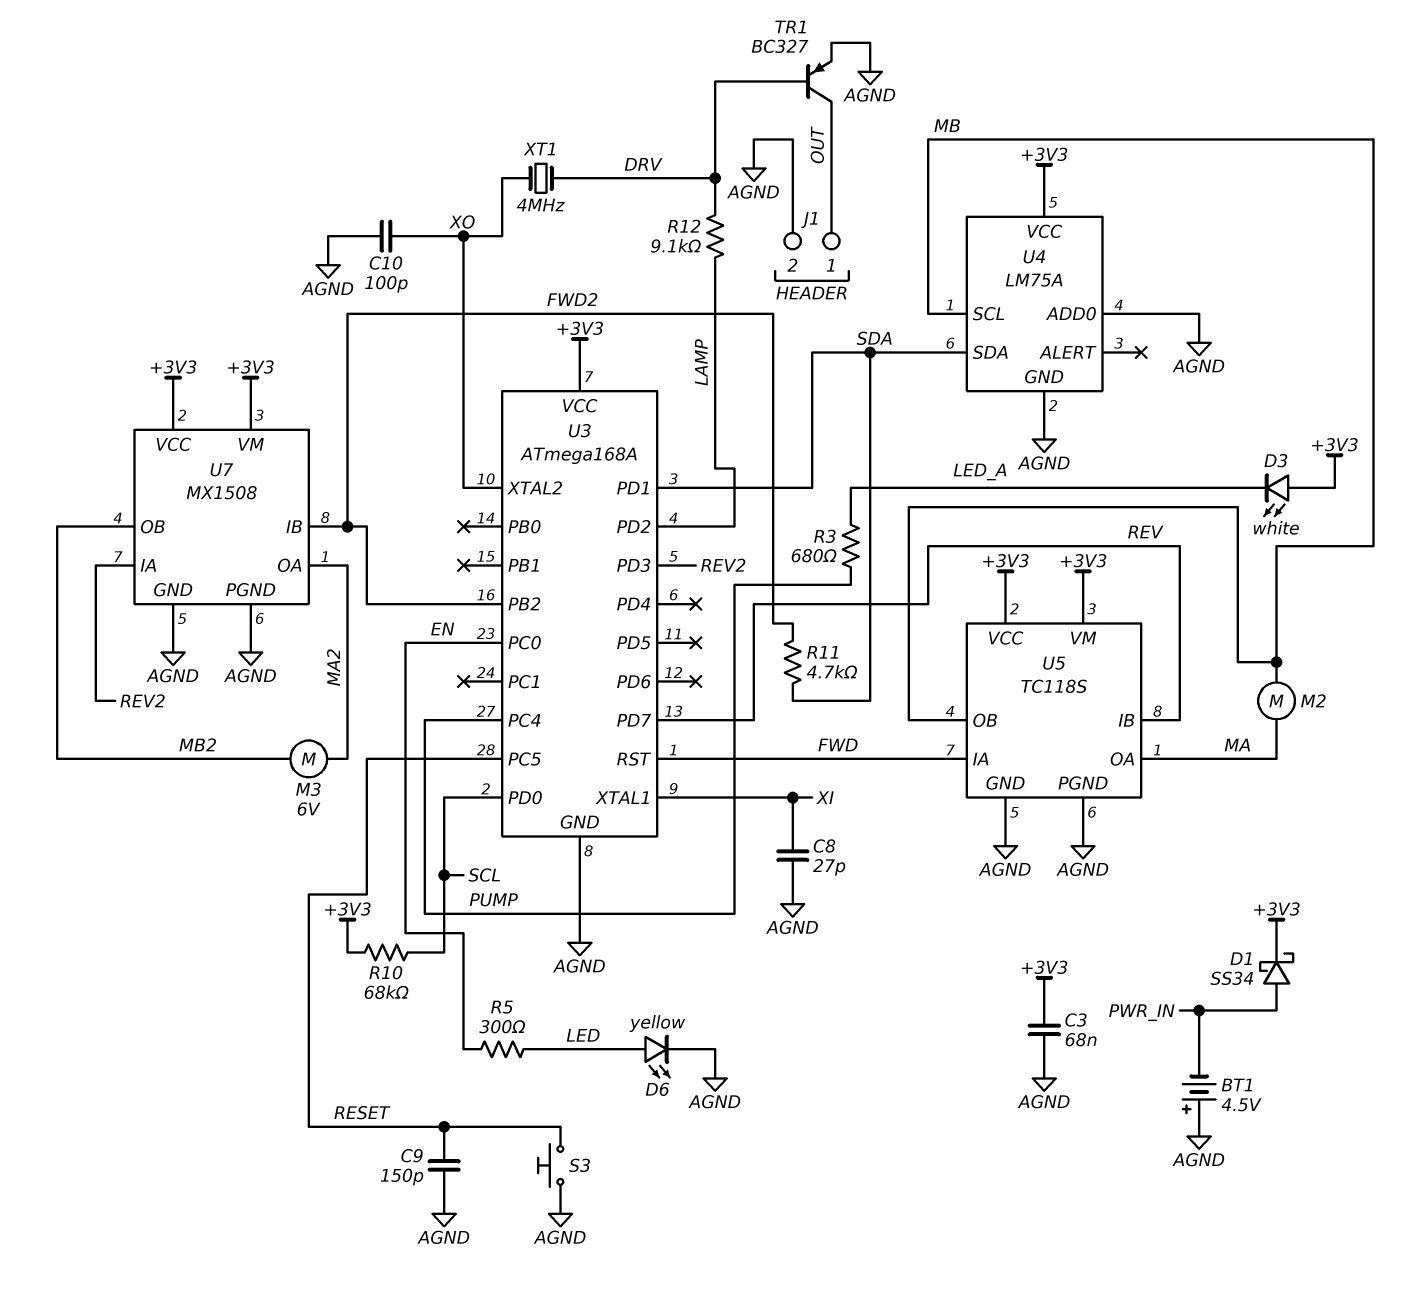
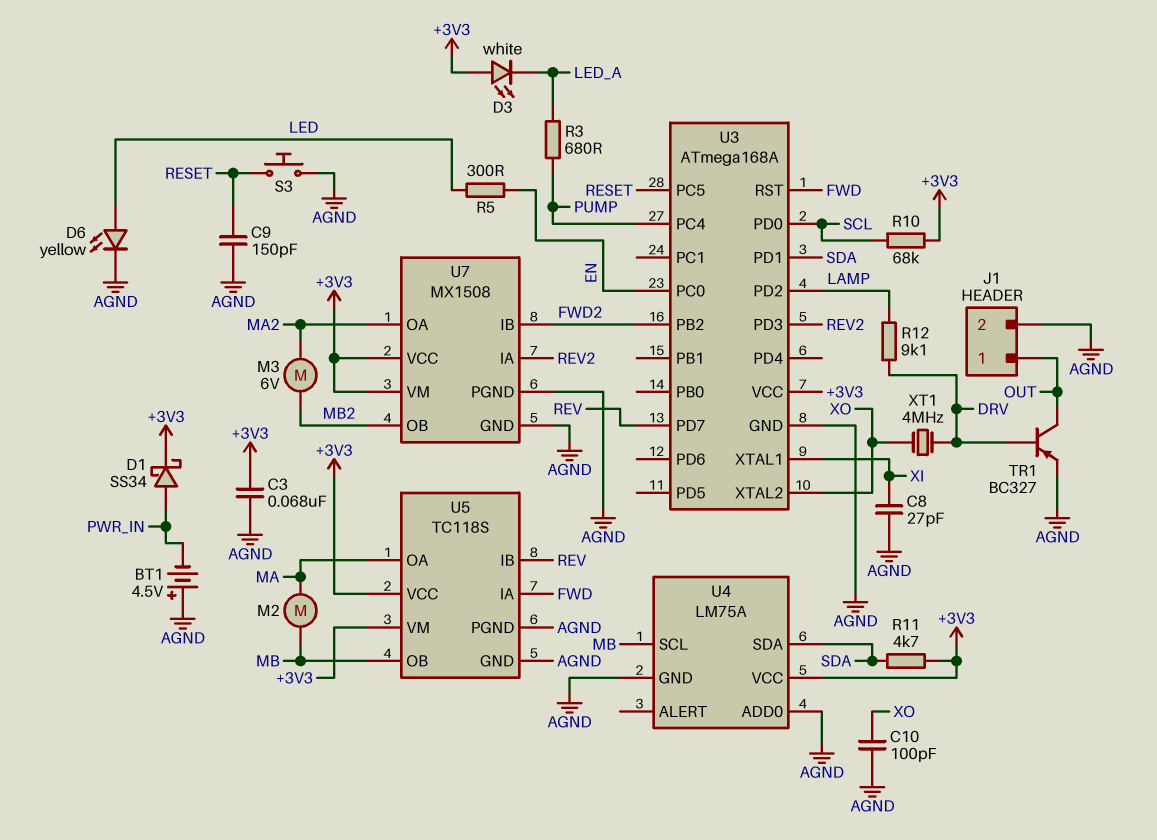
R11: 4.7k (FWD2, SDA) -> 4.7k (+3V3, SDA)

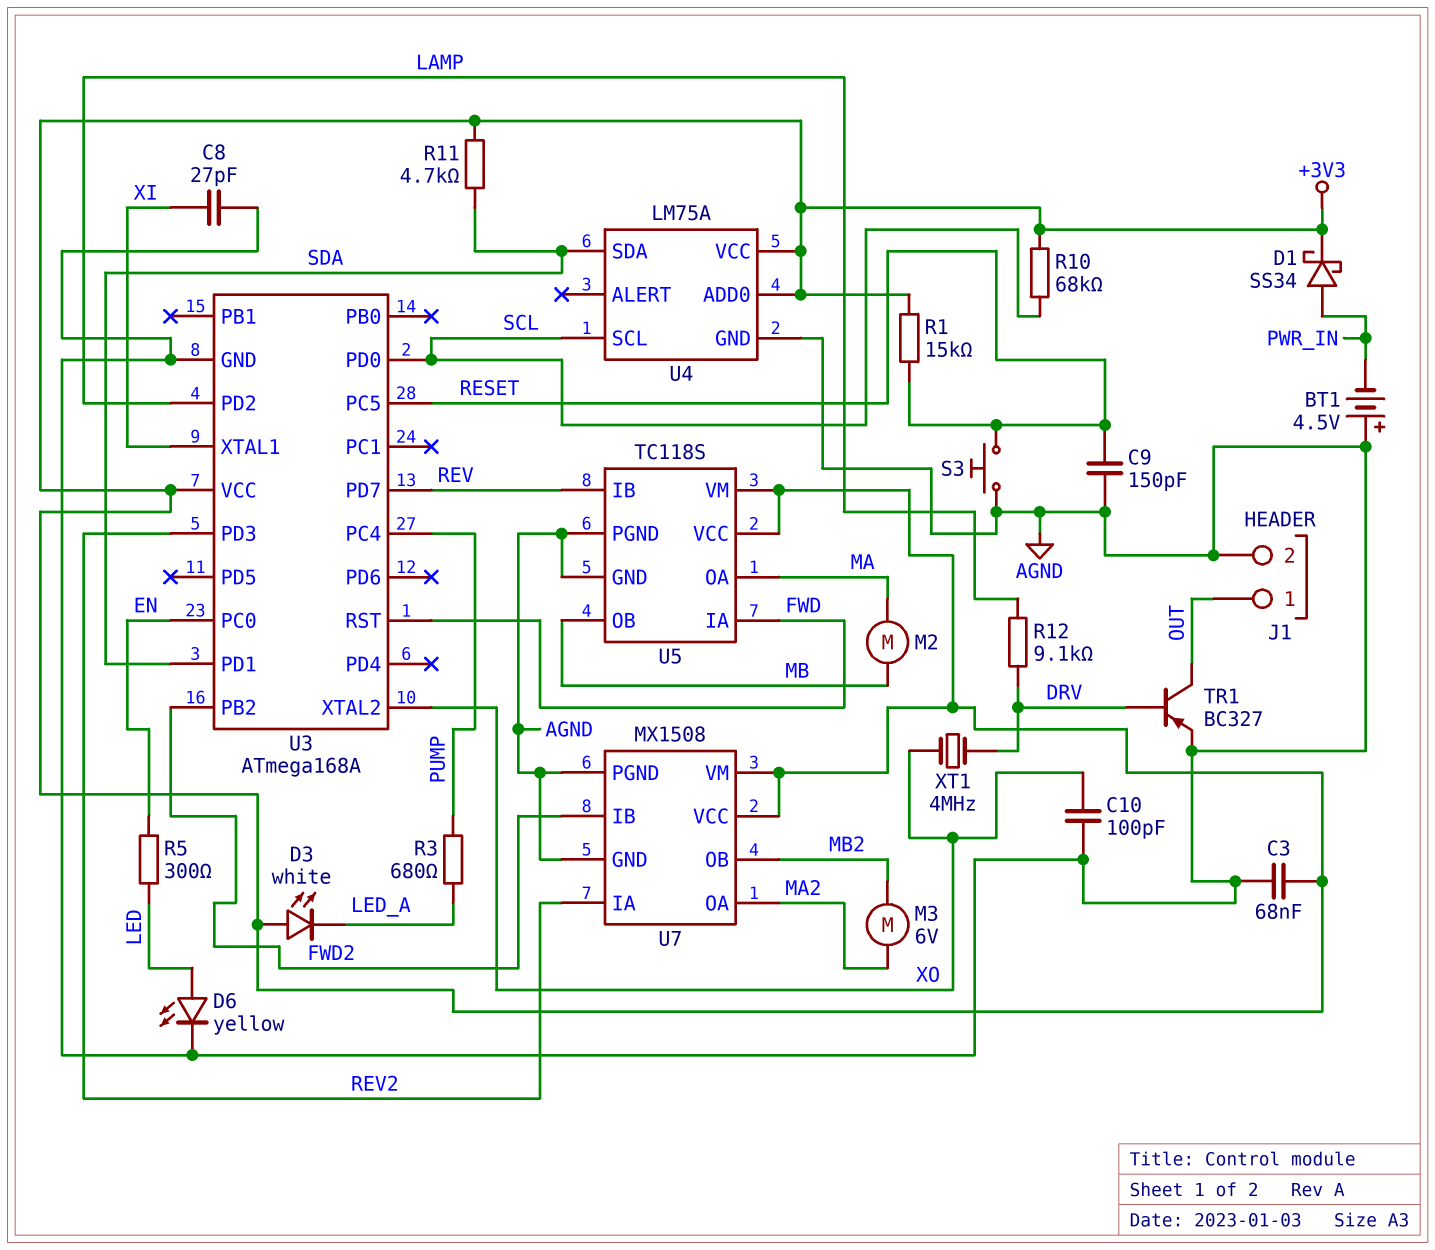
R1: none -> 15k (+3V3, RESET)
U4 pin ADD0: AGND -> +3V3
U4 pin SCL: MB -> SCL

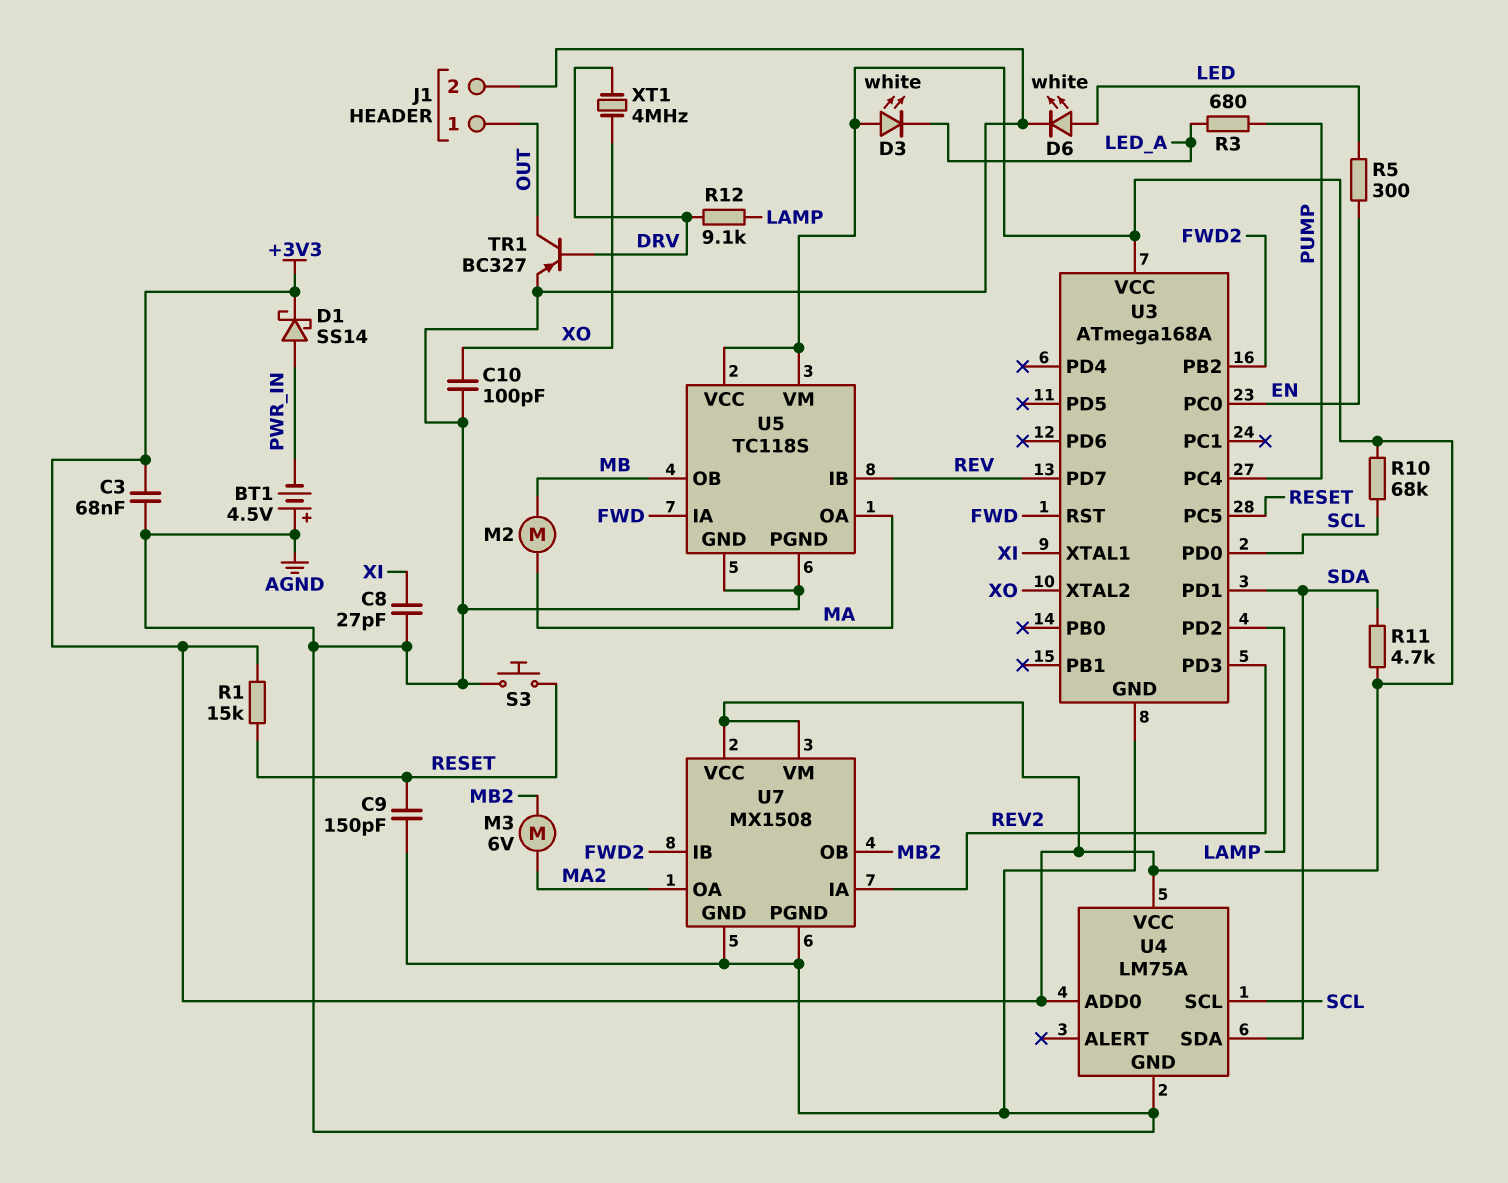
D1: schottky SS34 (A PWR_IN, K +3V3) -> schottky SS14 (A PWR_IN, K +3V3)
D6: LED yellow (A LED, K AGND) -> LED white (A LED, K AGND)

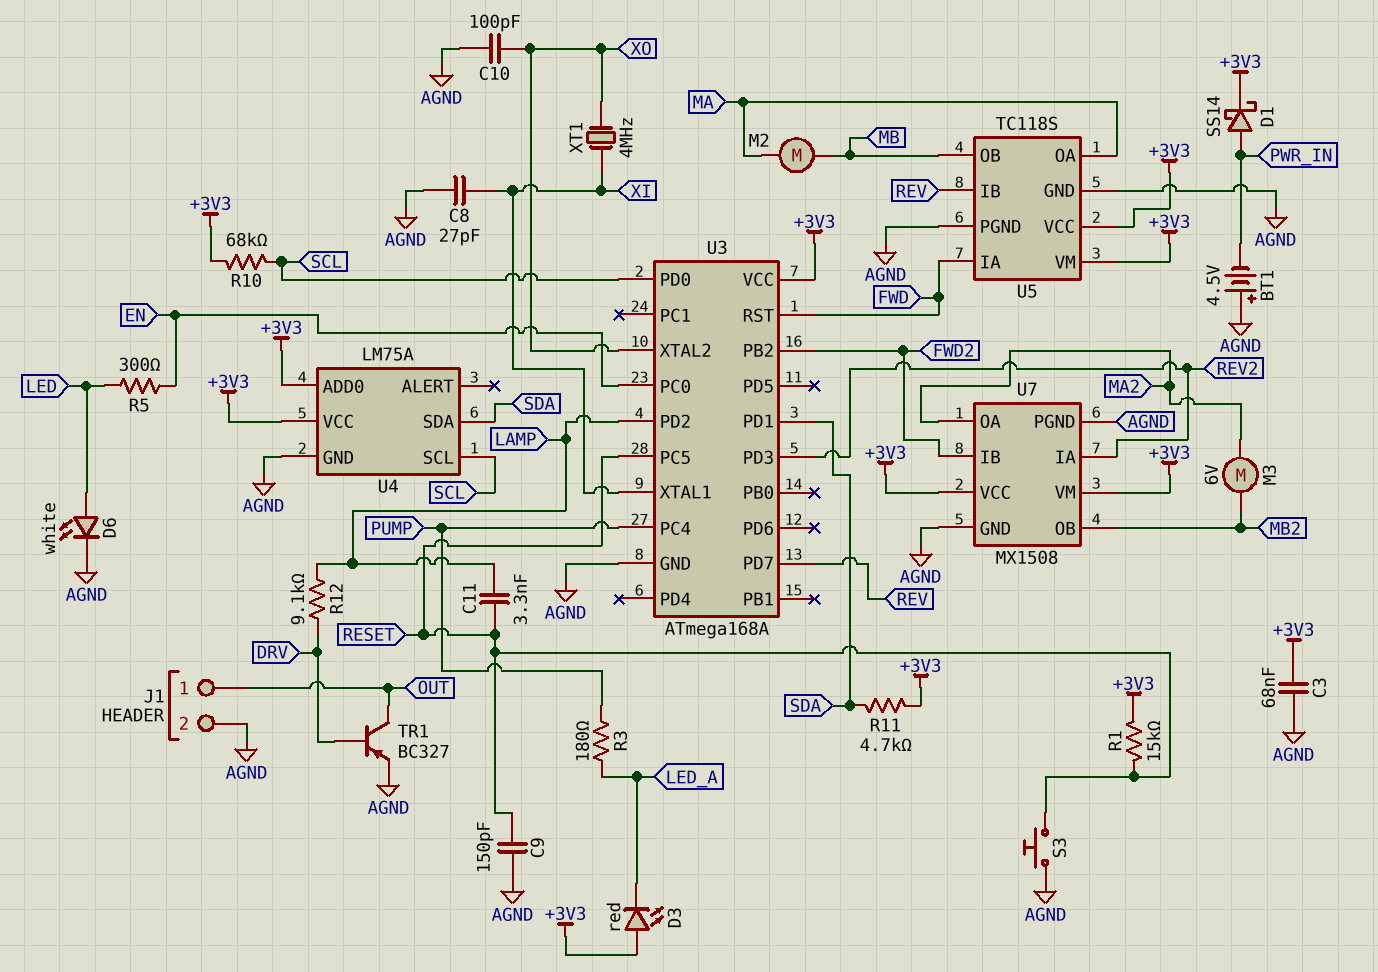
C11: none -> 3.3nF (LAMP, RESET)
D3: LED white (A +3V3, K LED_A) -> LED red (A +3V3, K LED_A)
R3: 680 (LED_A, PUMP) -> 180 (LED_A, PUMP)
XT1: 4MHz (DRV, XO) -> 4MHz (XI, XO)

